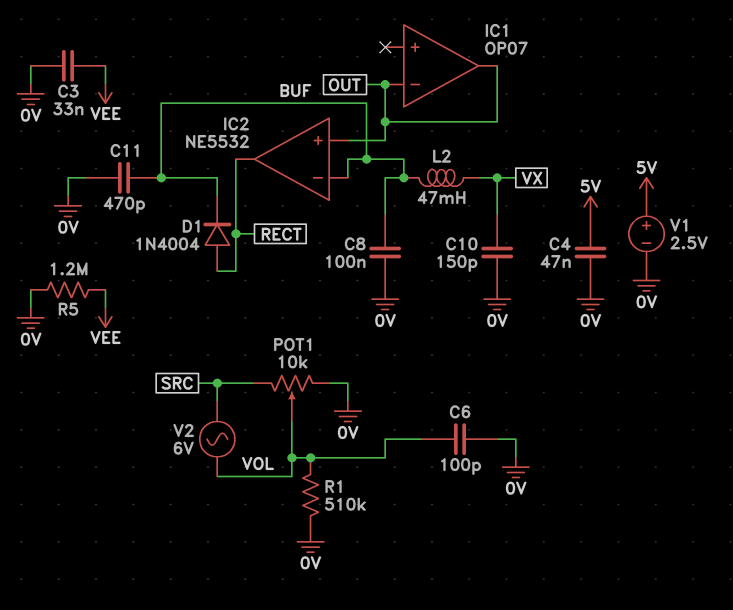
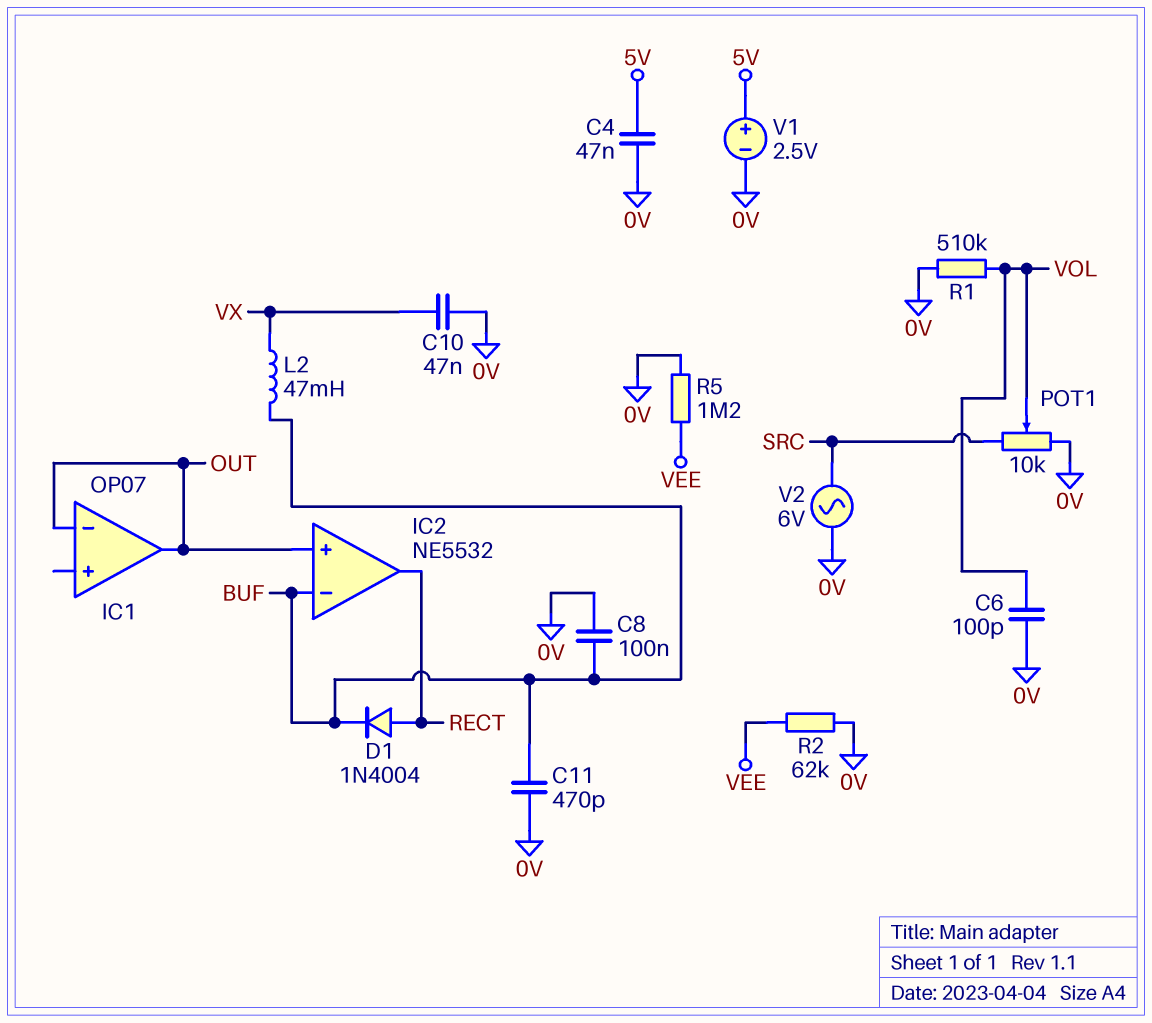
C3: 33nF (0V, VEE) -> none
C10: 150pF (0V, VX) -> 47nF (0V, VX)
R2: none -> 62k (0V, VEE)
V2: AC 6V (SRC, VOL) -> AC 6V (0V, SRC)

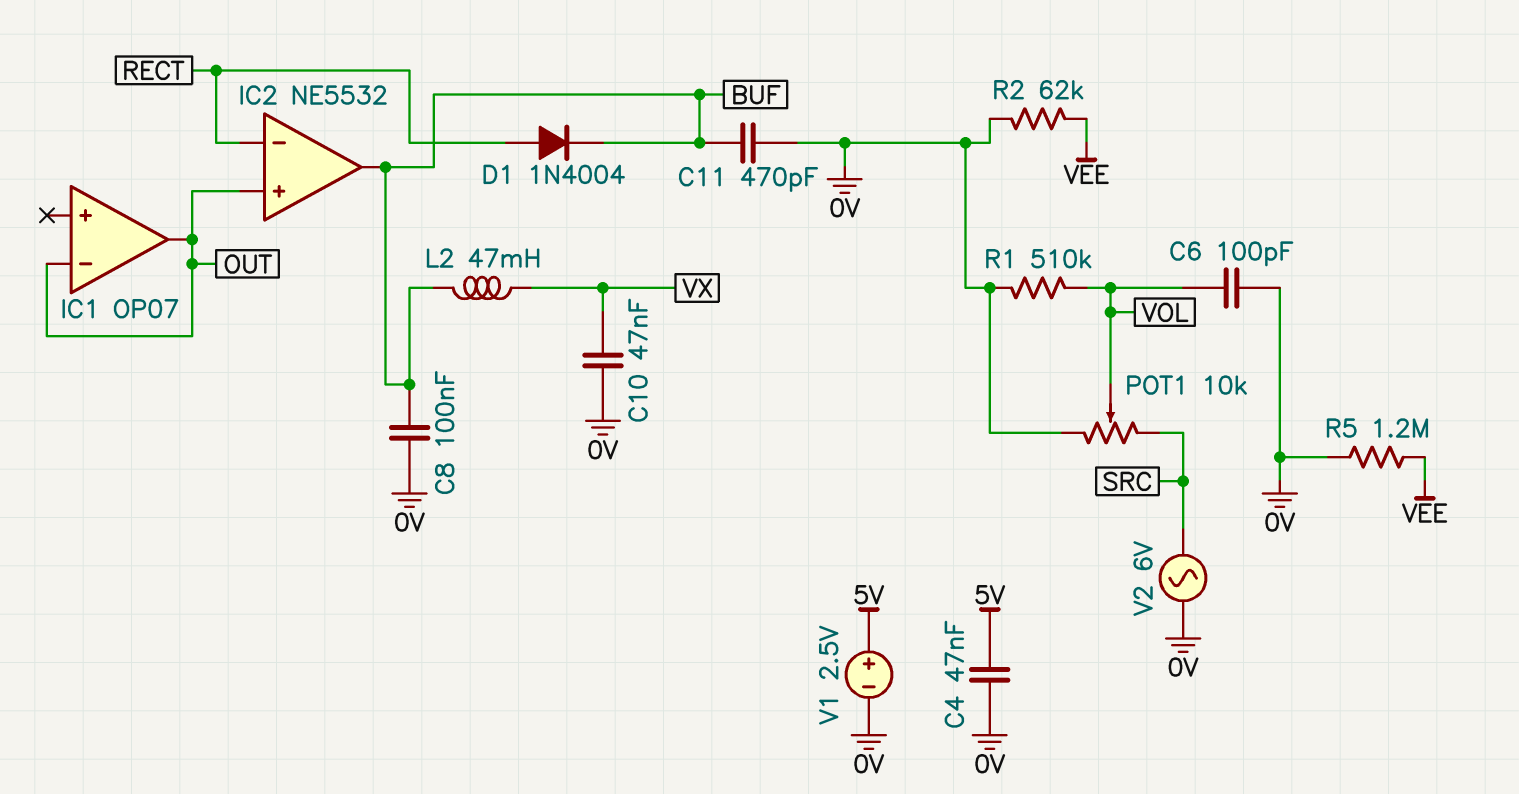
IC2 pin in-: BUF -> RECT
IC2 pin out: RECT -> BUF

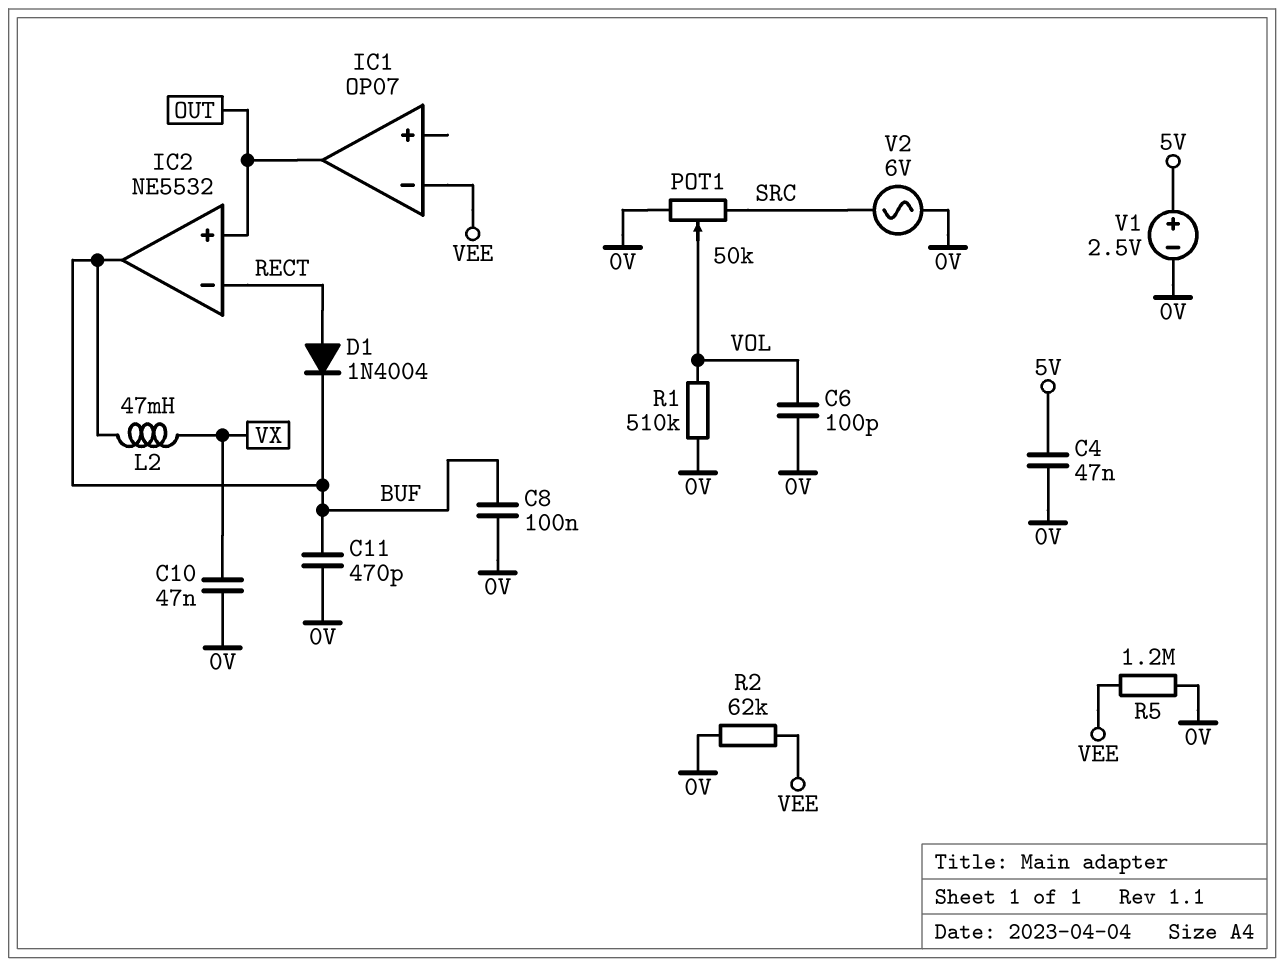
IC1 pin in-: OUT -> VEE
POT1: 10k (0V, SRC, wiper VOL) -> 50k (0V, SRC, wiper VOL)

